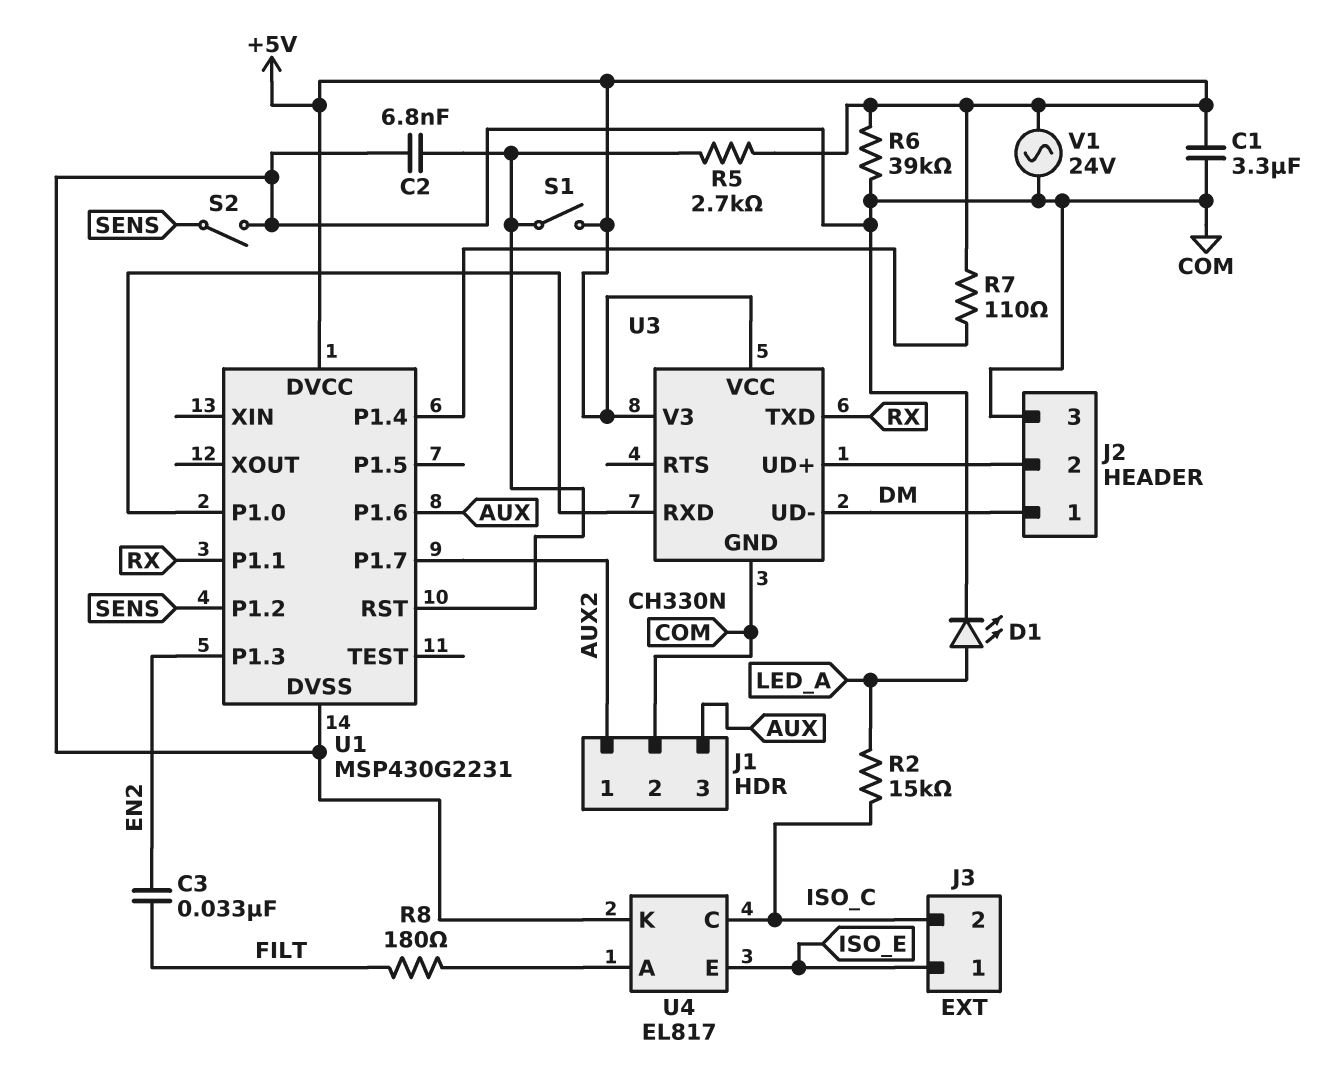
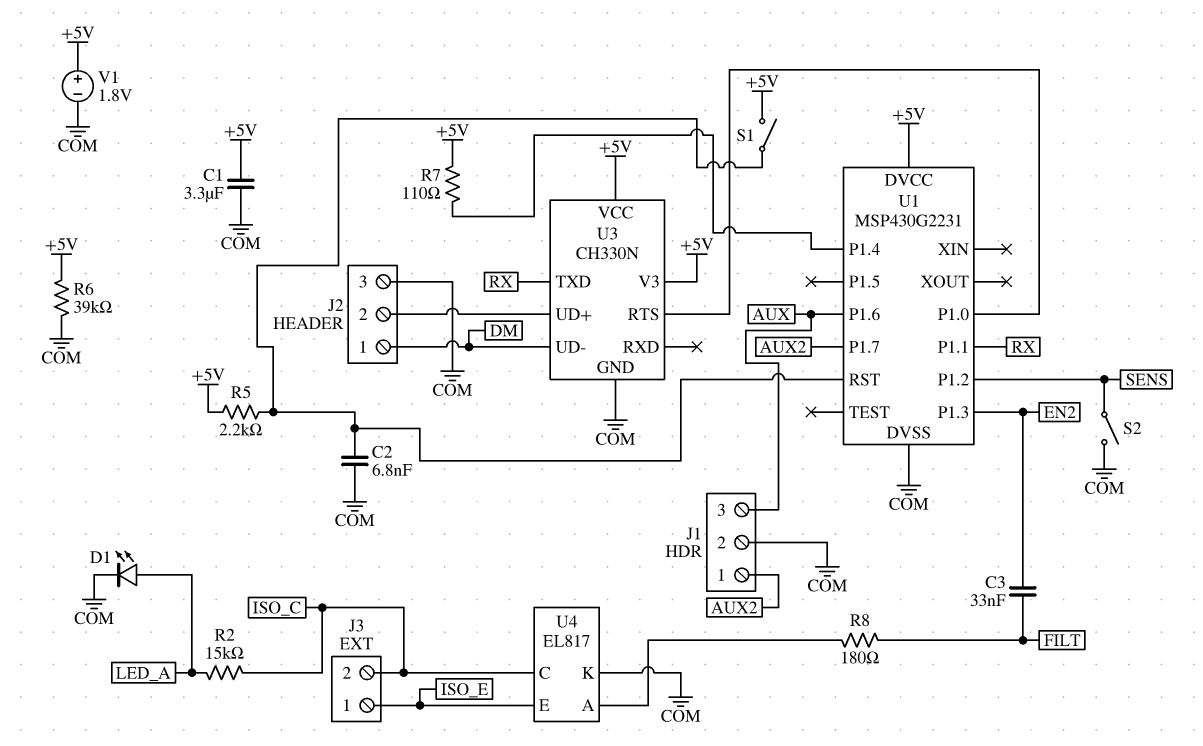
R5: 2.7k (+5V, U1/RST) -> 2.2k (+5V, U1/RST)
U3 pin RTS: none -> U1/P1.0
U3 pin RXD: U1/P1.0 -> none
V1: AC 24V (+5V, COM) -> 1.8V (plus +5V, minus COM)

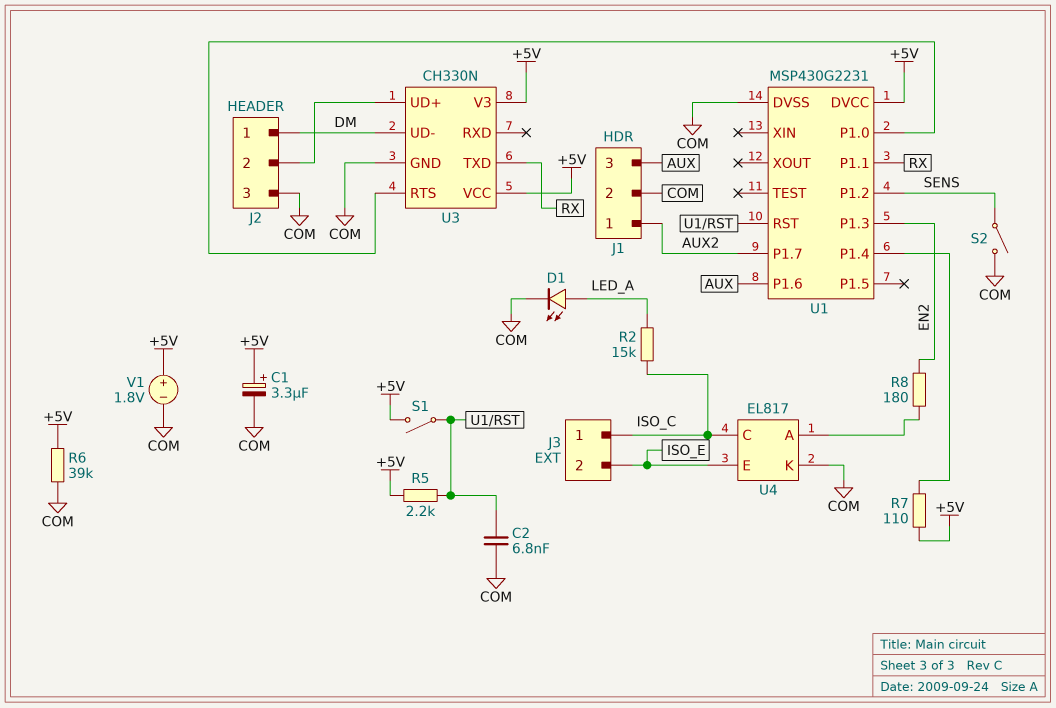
C1: 3.3uF (+5V, COM) -> 3.3uF (plus +5V, minus COM)
C3: 33nF (EN2, FILT) -> none
J3 pin 1: ISO_E -> ISO_C
J3 pin 2: ISO_C -> ISO_E
R8: 180 (FILT, U4/A) -> 180 (EN2, U4/A)

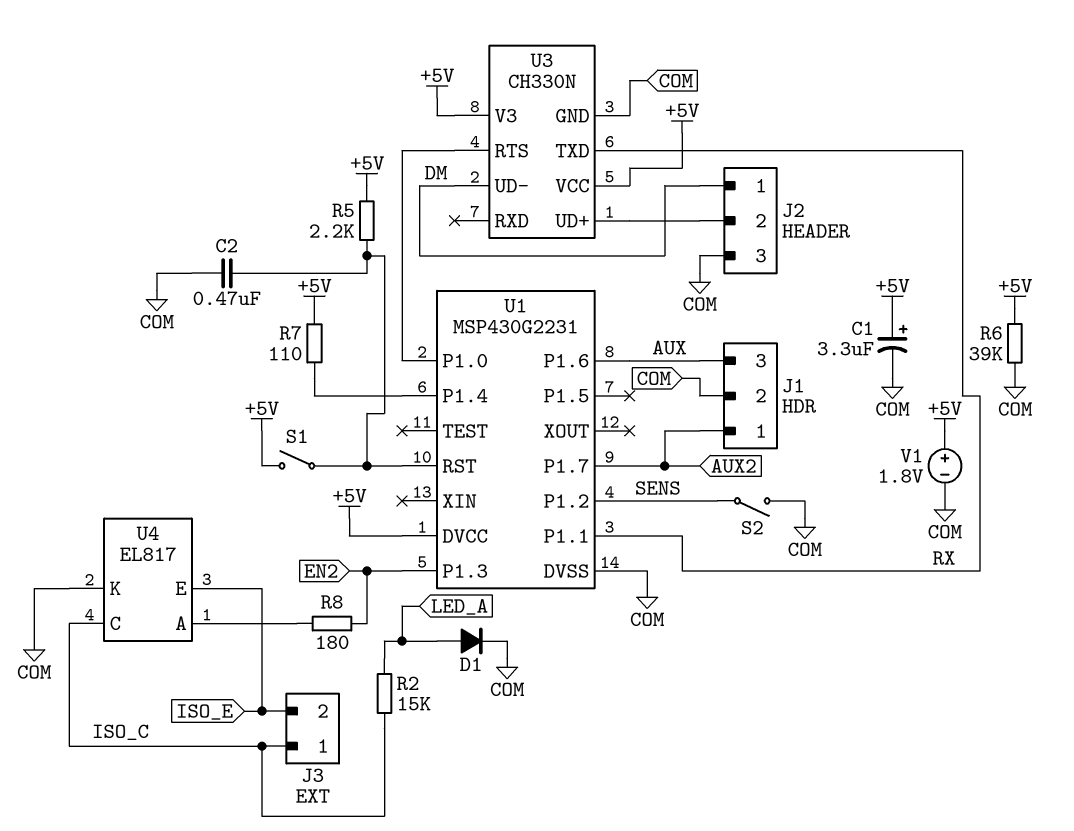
C2: 6.8nF (COM, U1/RST) -> 470nF (COM, U1/RST)
D1: LED (A LED_A, K COM) -> diode (A LED_A, K COM)

